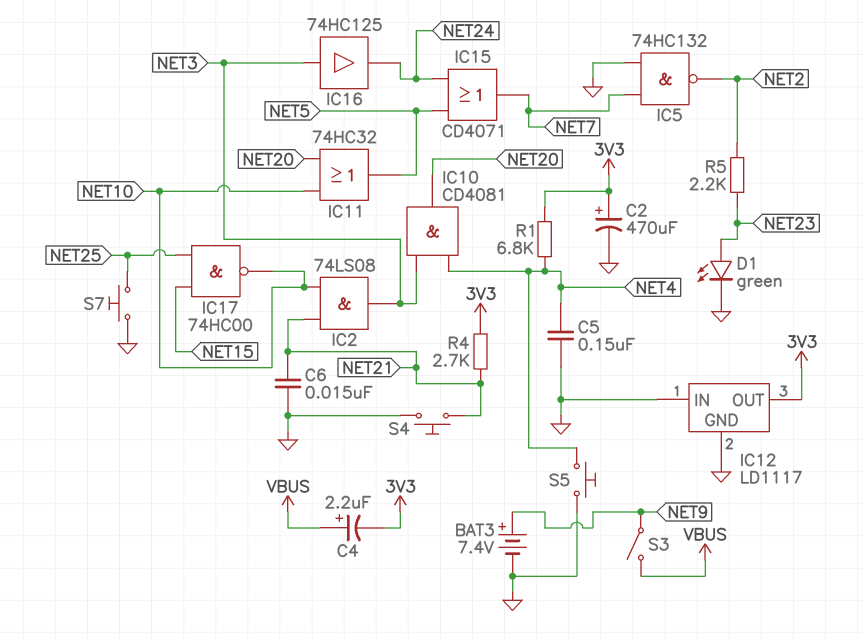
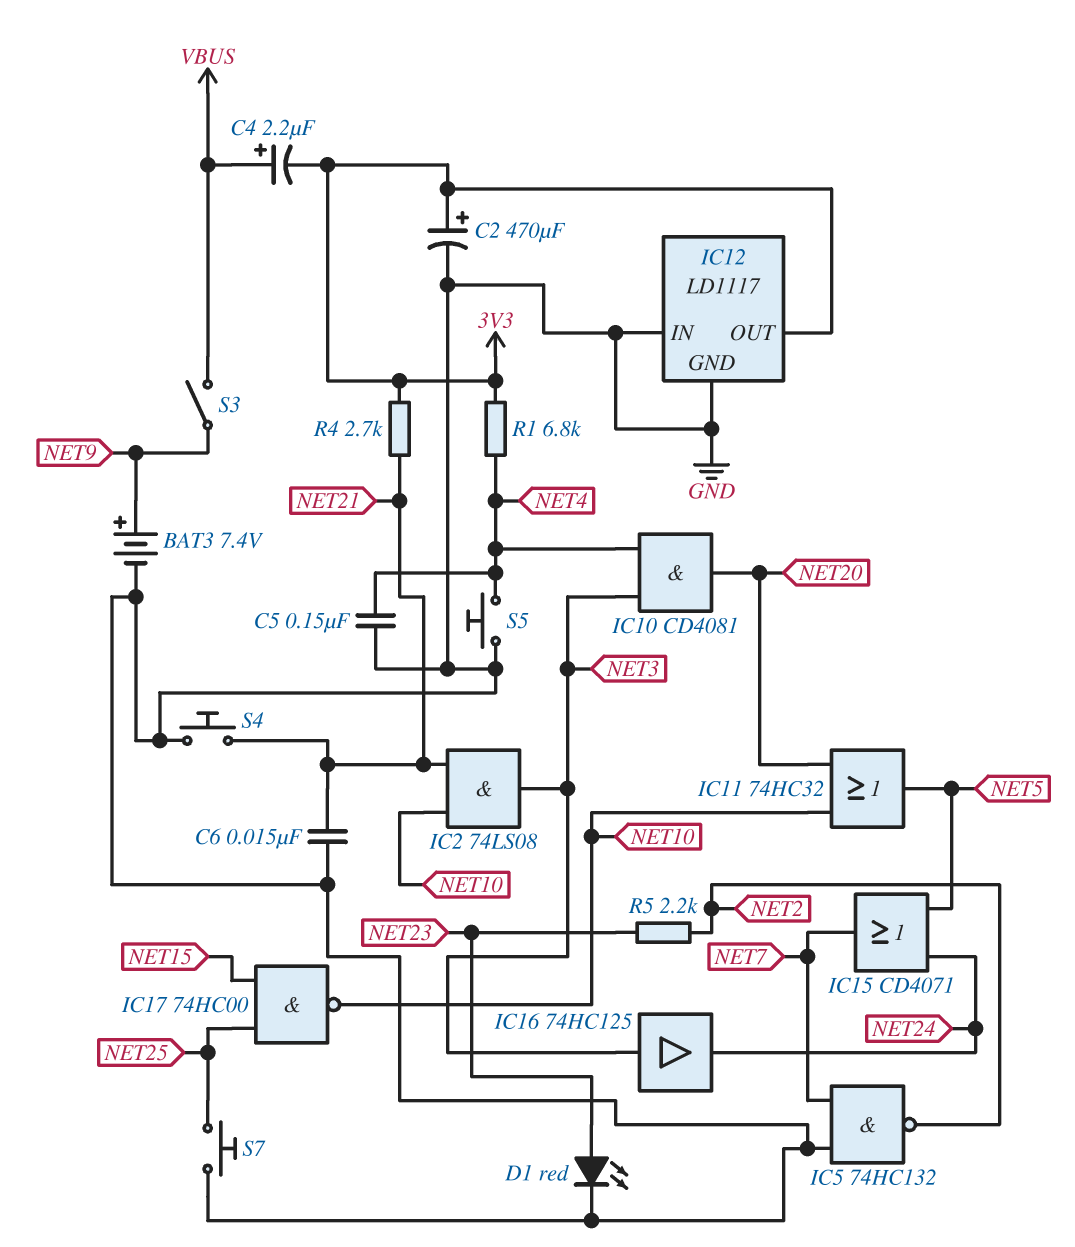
D1: LED green (A NET23, K GND) -> LED red (A NET23, K GND)

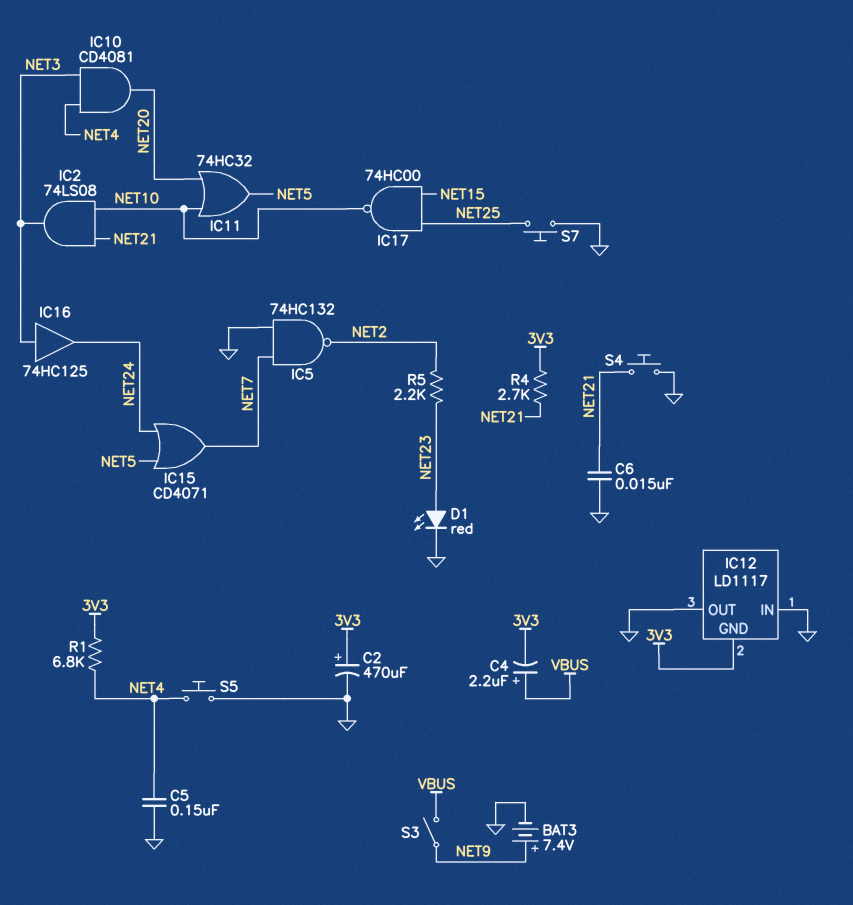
IC12 pin GND: GND -> 3V3
IC12 pin OUT: 3V3 -> GND

